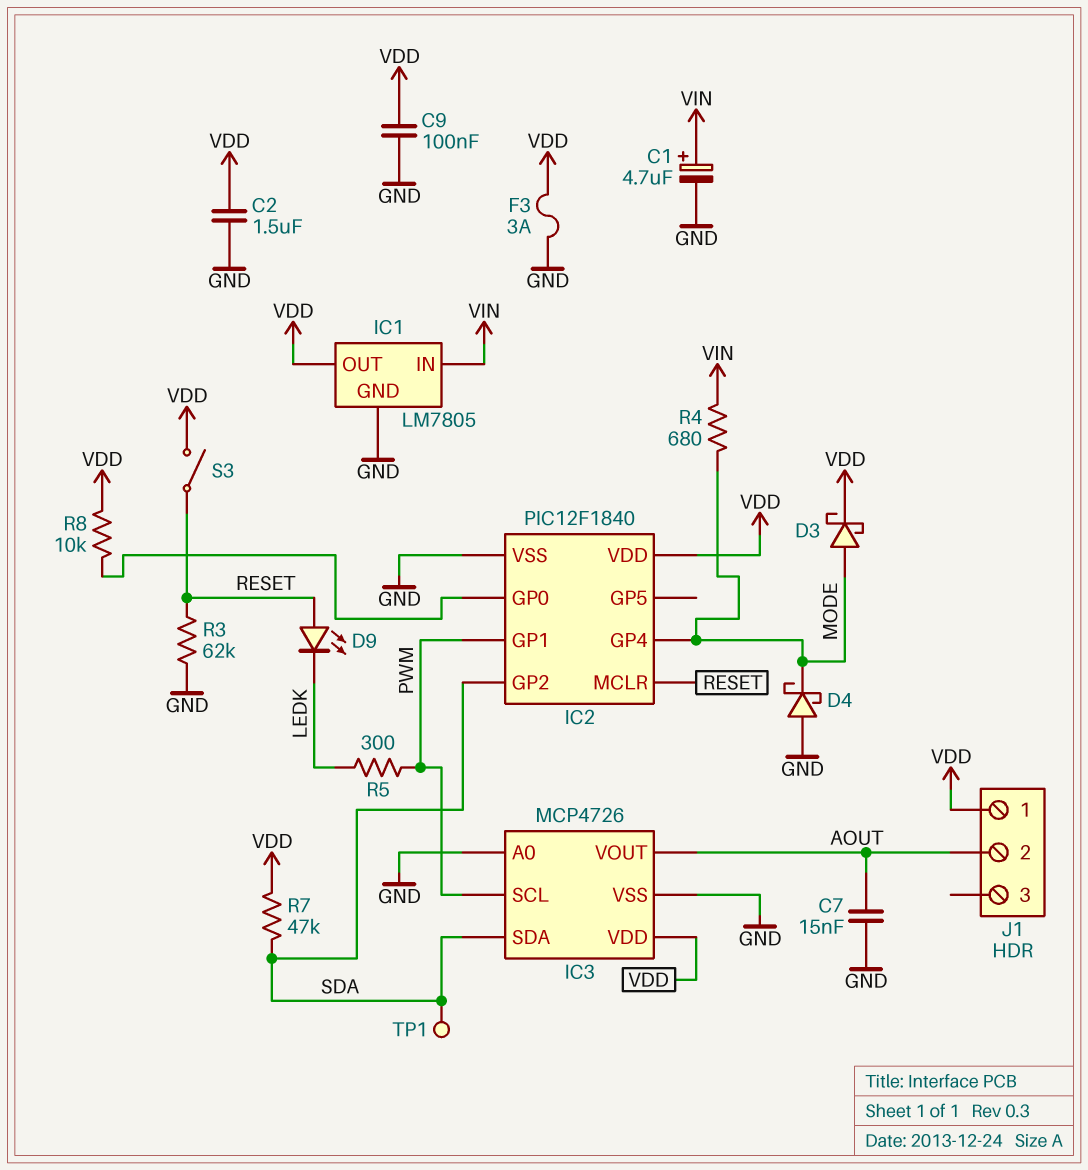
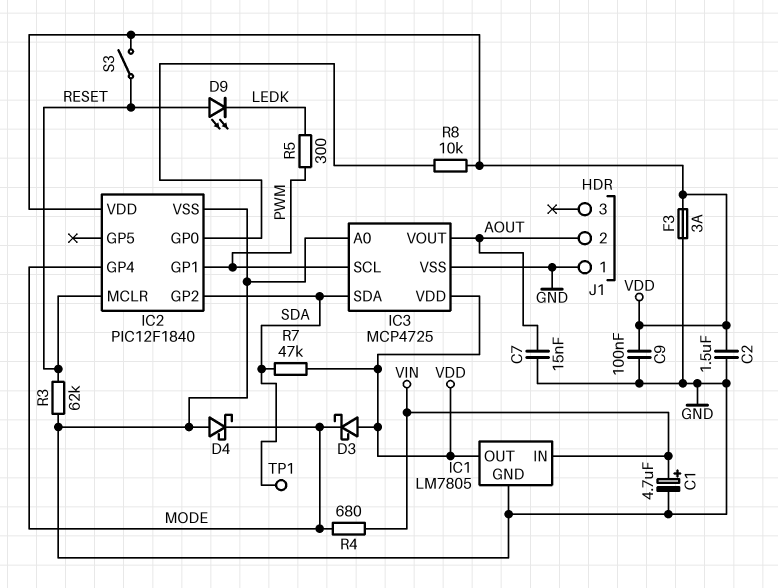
D3: schottky (A MODE, K VDD) -> schottky (A VDD, K MODE)
IC3: MCP4726 -> MCP4725
J1 pin 1: VDD -> GND

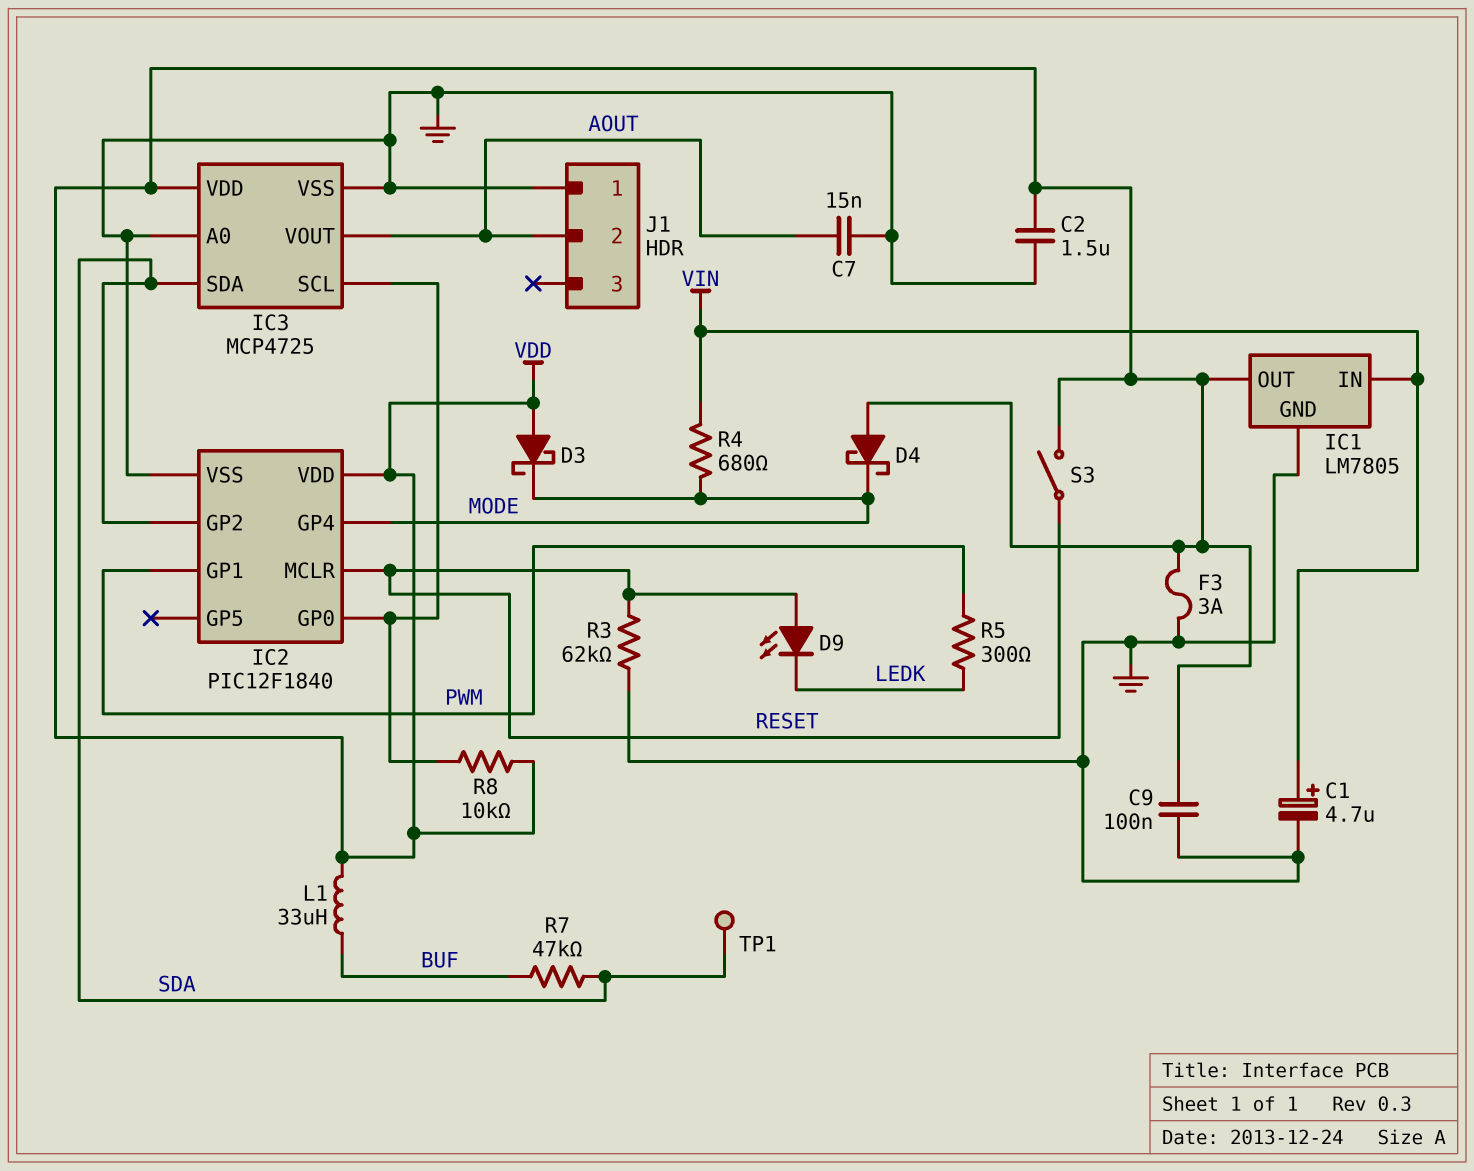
D4: schottky (A GND, K MODE) -> schottky (A VDD, K MODE)
IC3 pin SCL: PWM -> IC2/GP0
L1: none -> 33uH (BUF, VDD)
R7: 47k (SDA, VDD) -> 47k (BUF, SDA)

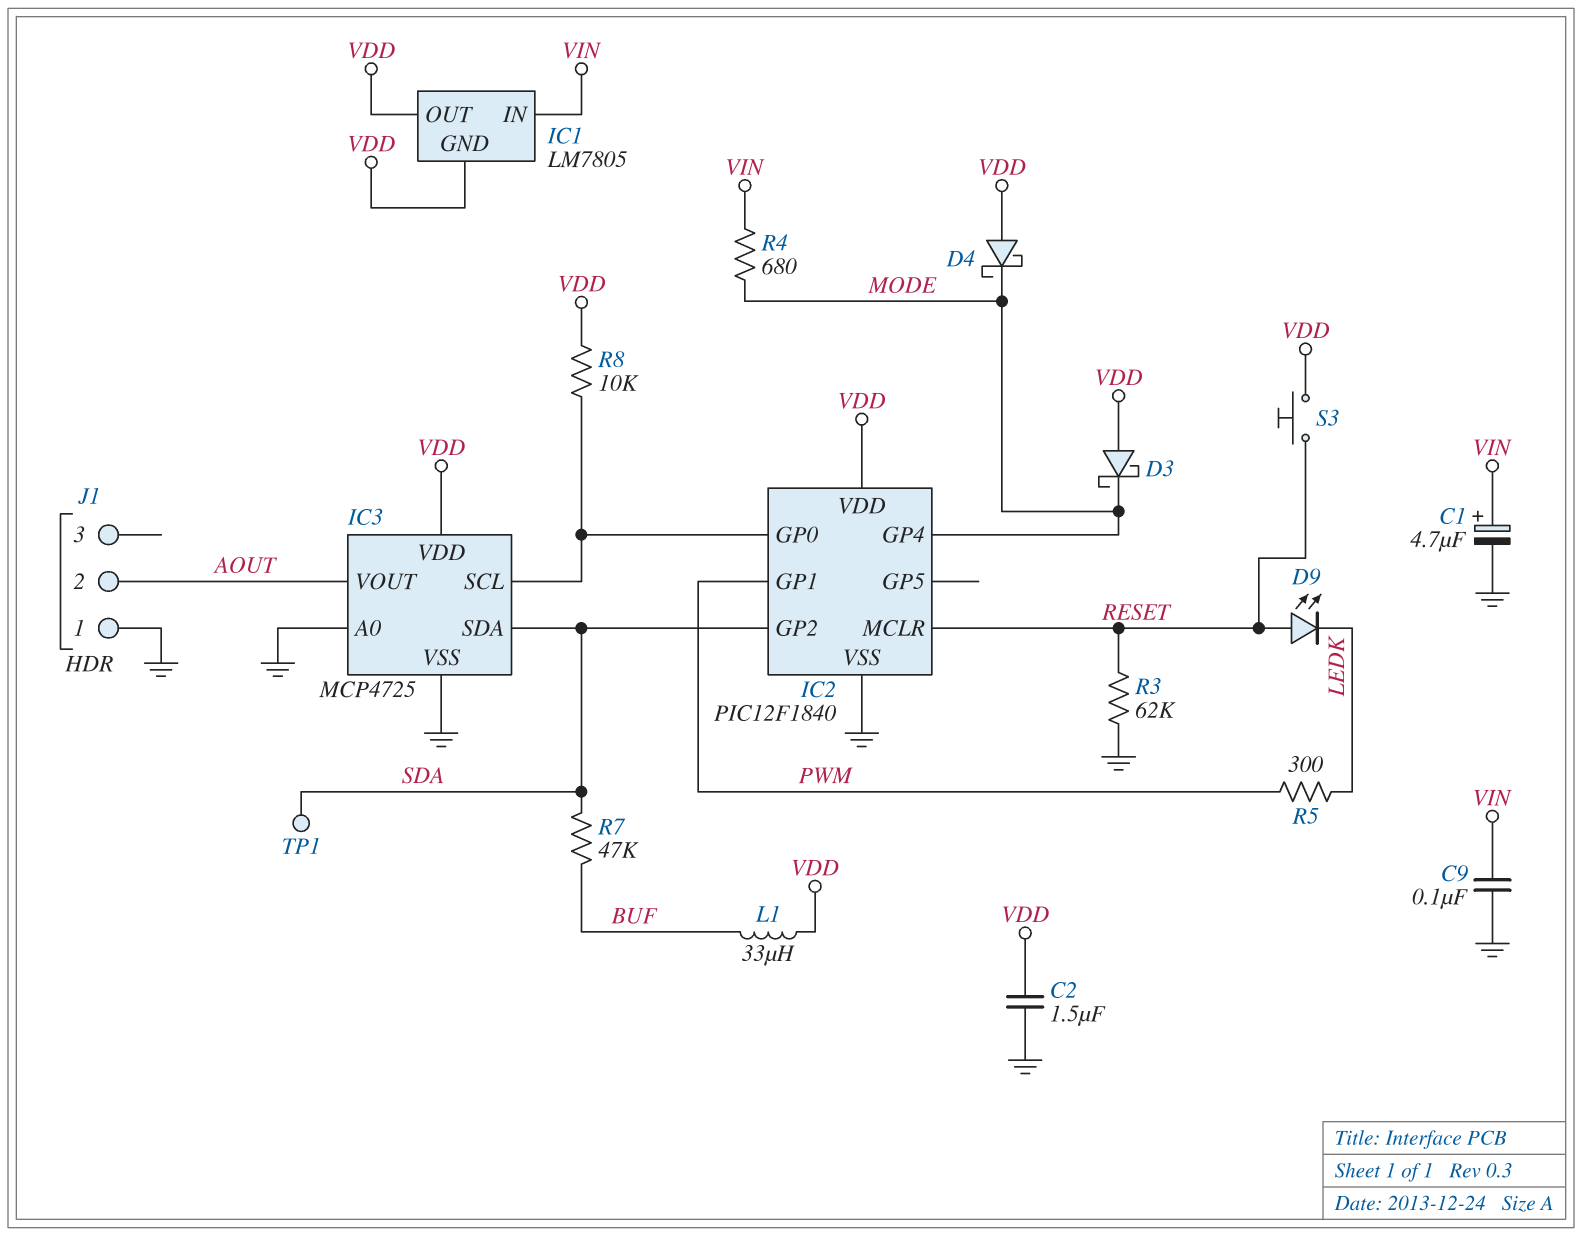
C7: 15nF (AOUT, GND) -> none
C9: 100nF (GND, VDD) -> 100nF (GND, VIN)
F3: 3A (GND, VDD) -> none
IC1 pin GND: GND -> VDD
S3: switch (RESET, VDD) -> button (RESET, VDD)

